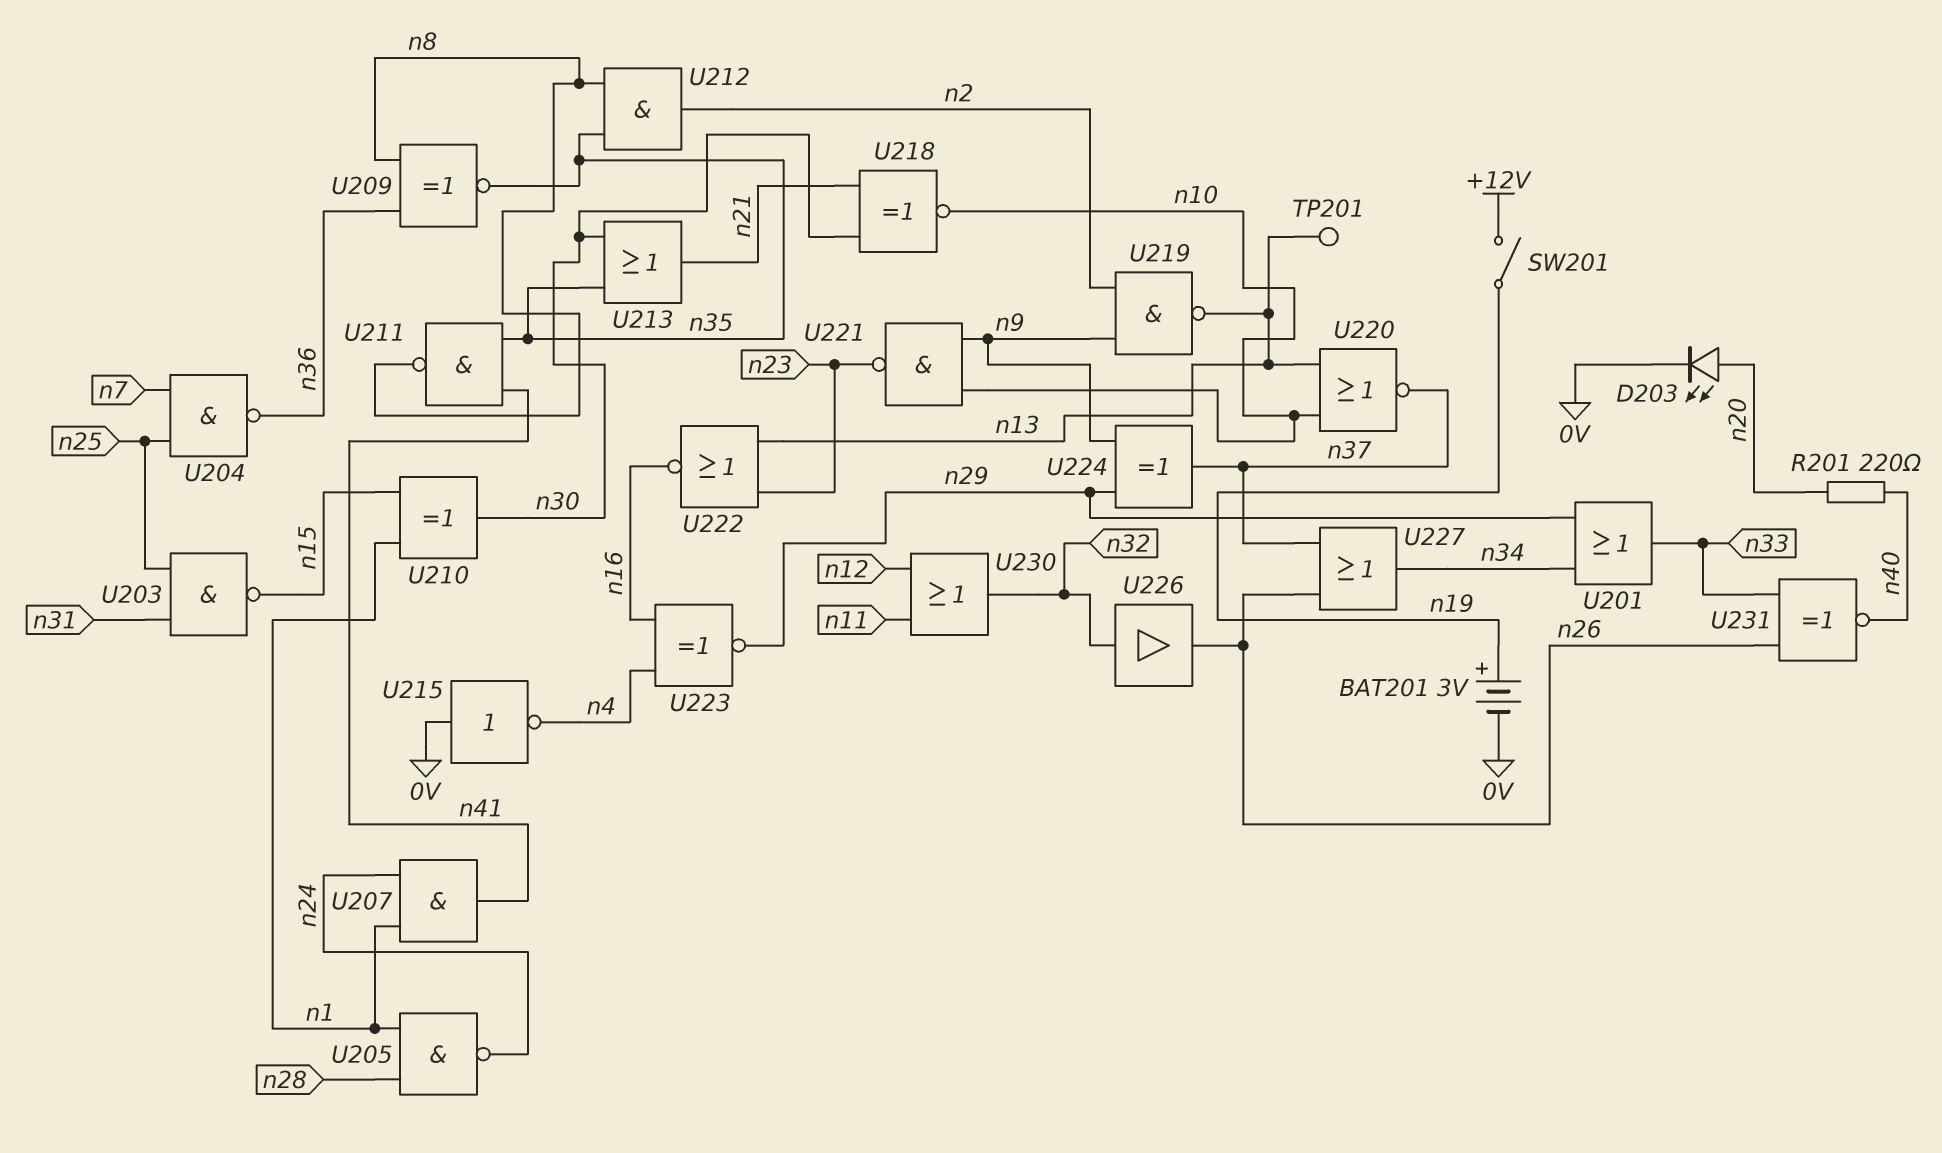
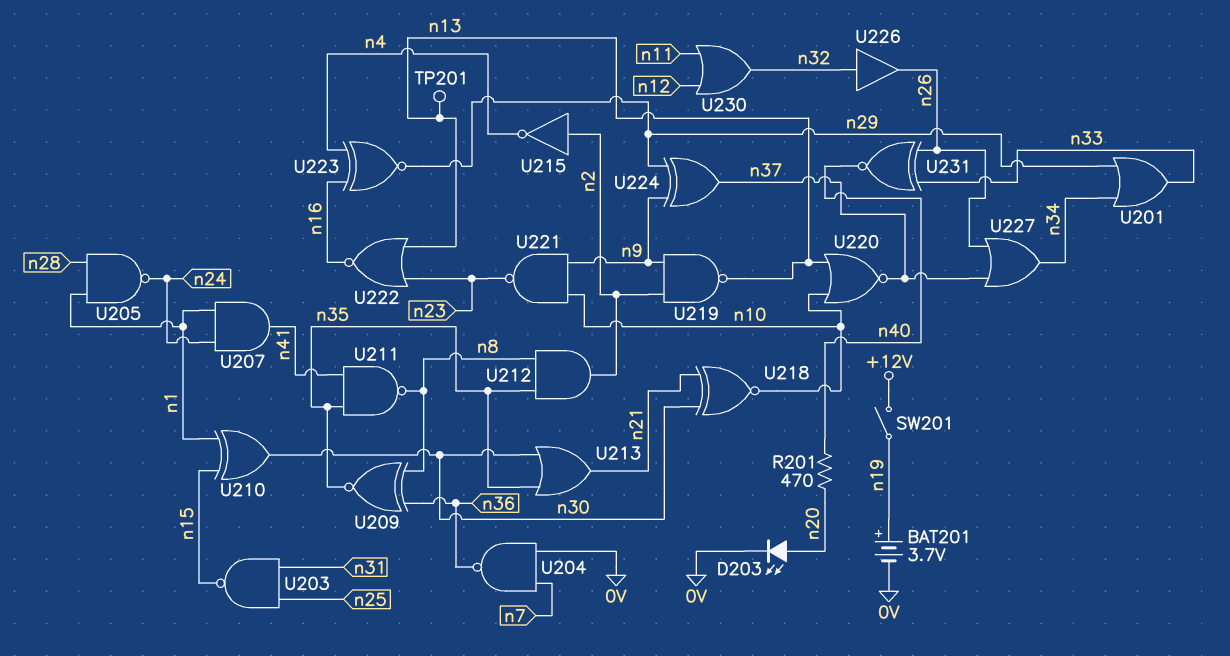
BAT201: 3V (plus n19, minus 0V) -> 3.7V (plus n19, minus 0V)
R201: 220 (n20, n40) -> 470 (n20, n40)
U204: NAND (in n7, in n25, out n36) -> NAND (in 0V, in n7, out n36)
U215: NOT (in 0V, out n4) -> NOT (in n2, out n4)

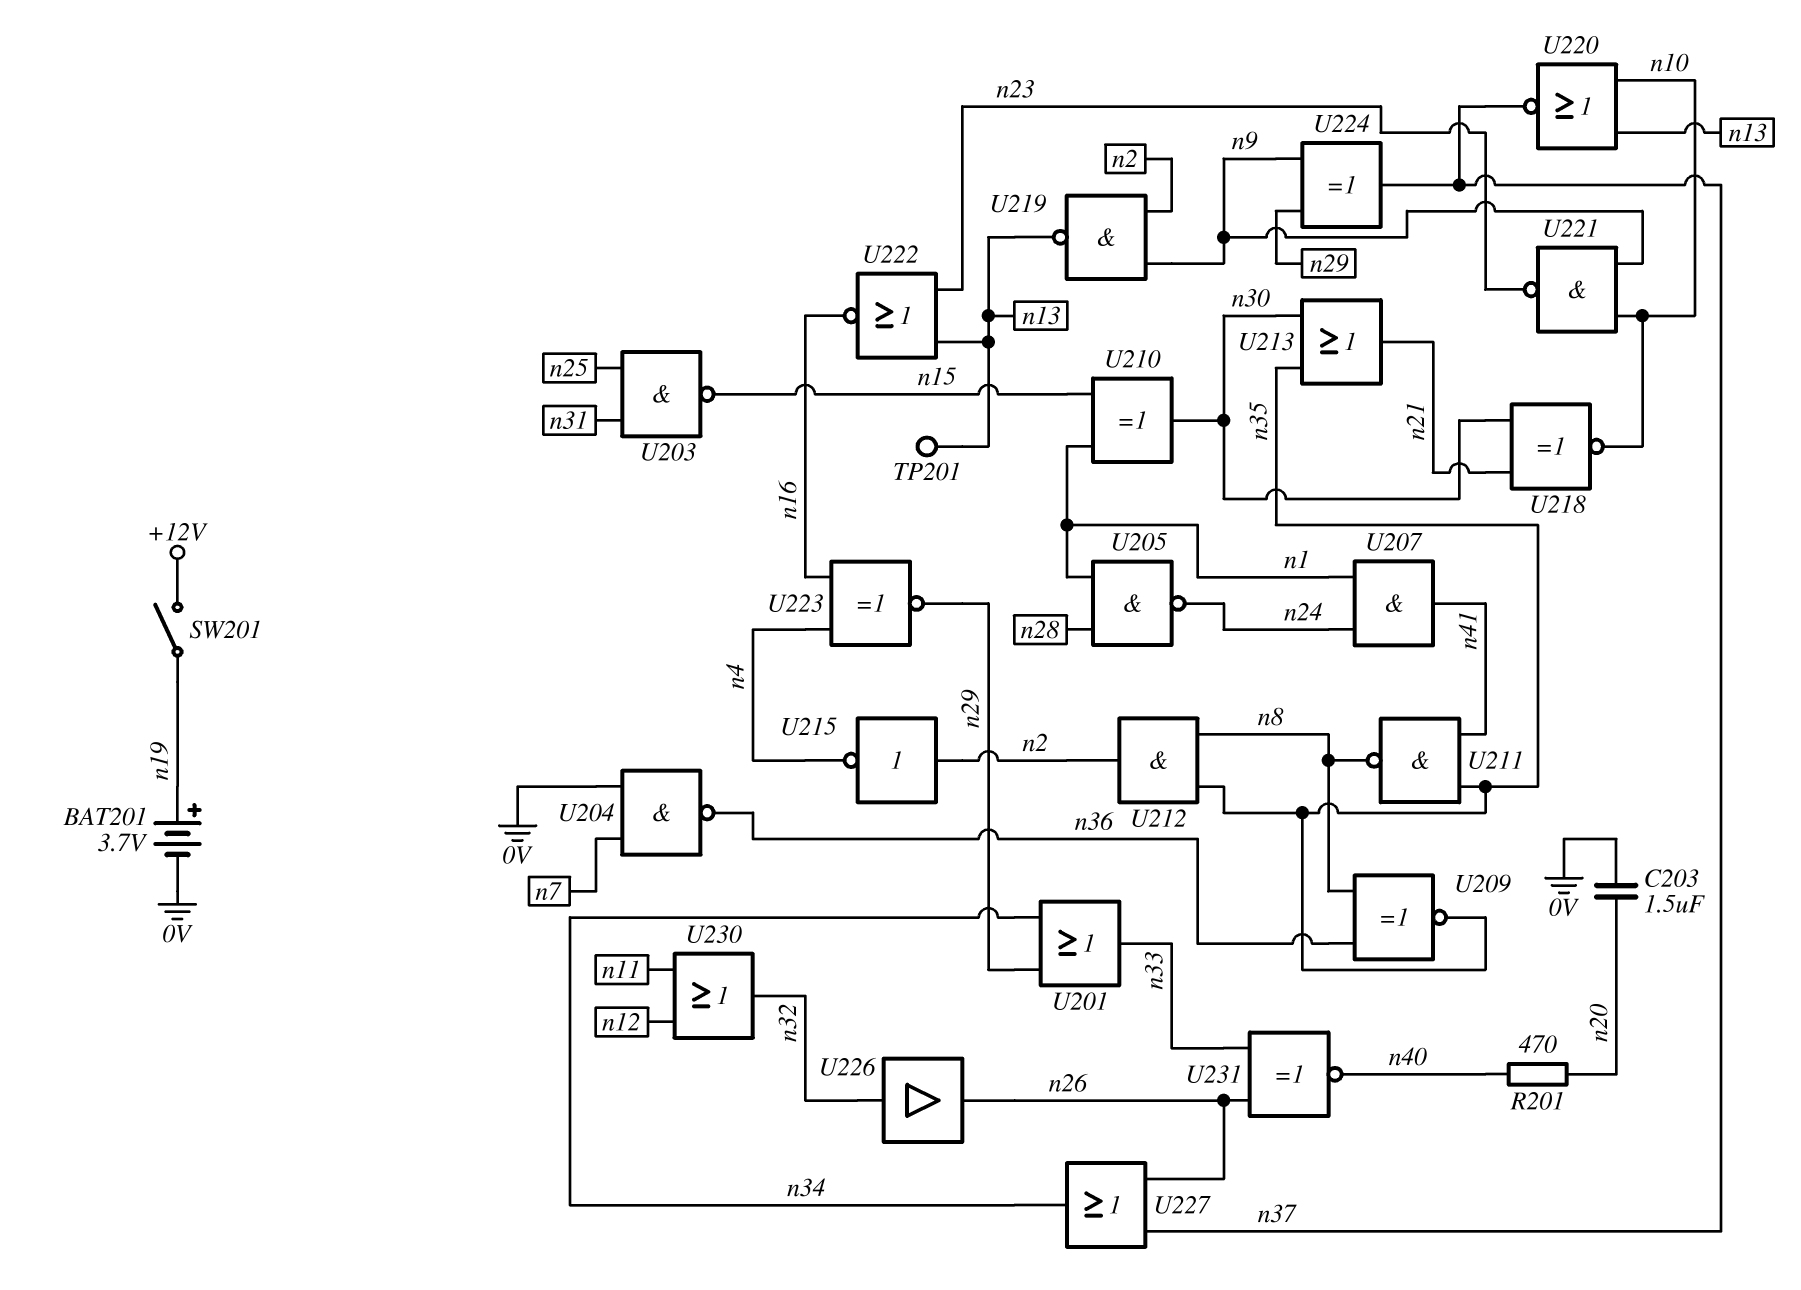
C203: none -> 1.5uF (0V, n20)
D203: LED (A n20, K 0V) -> none

